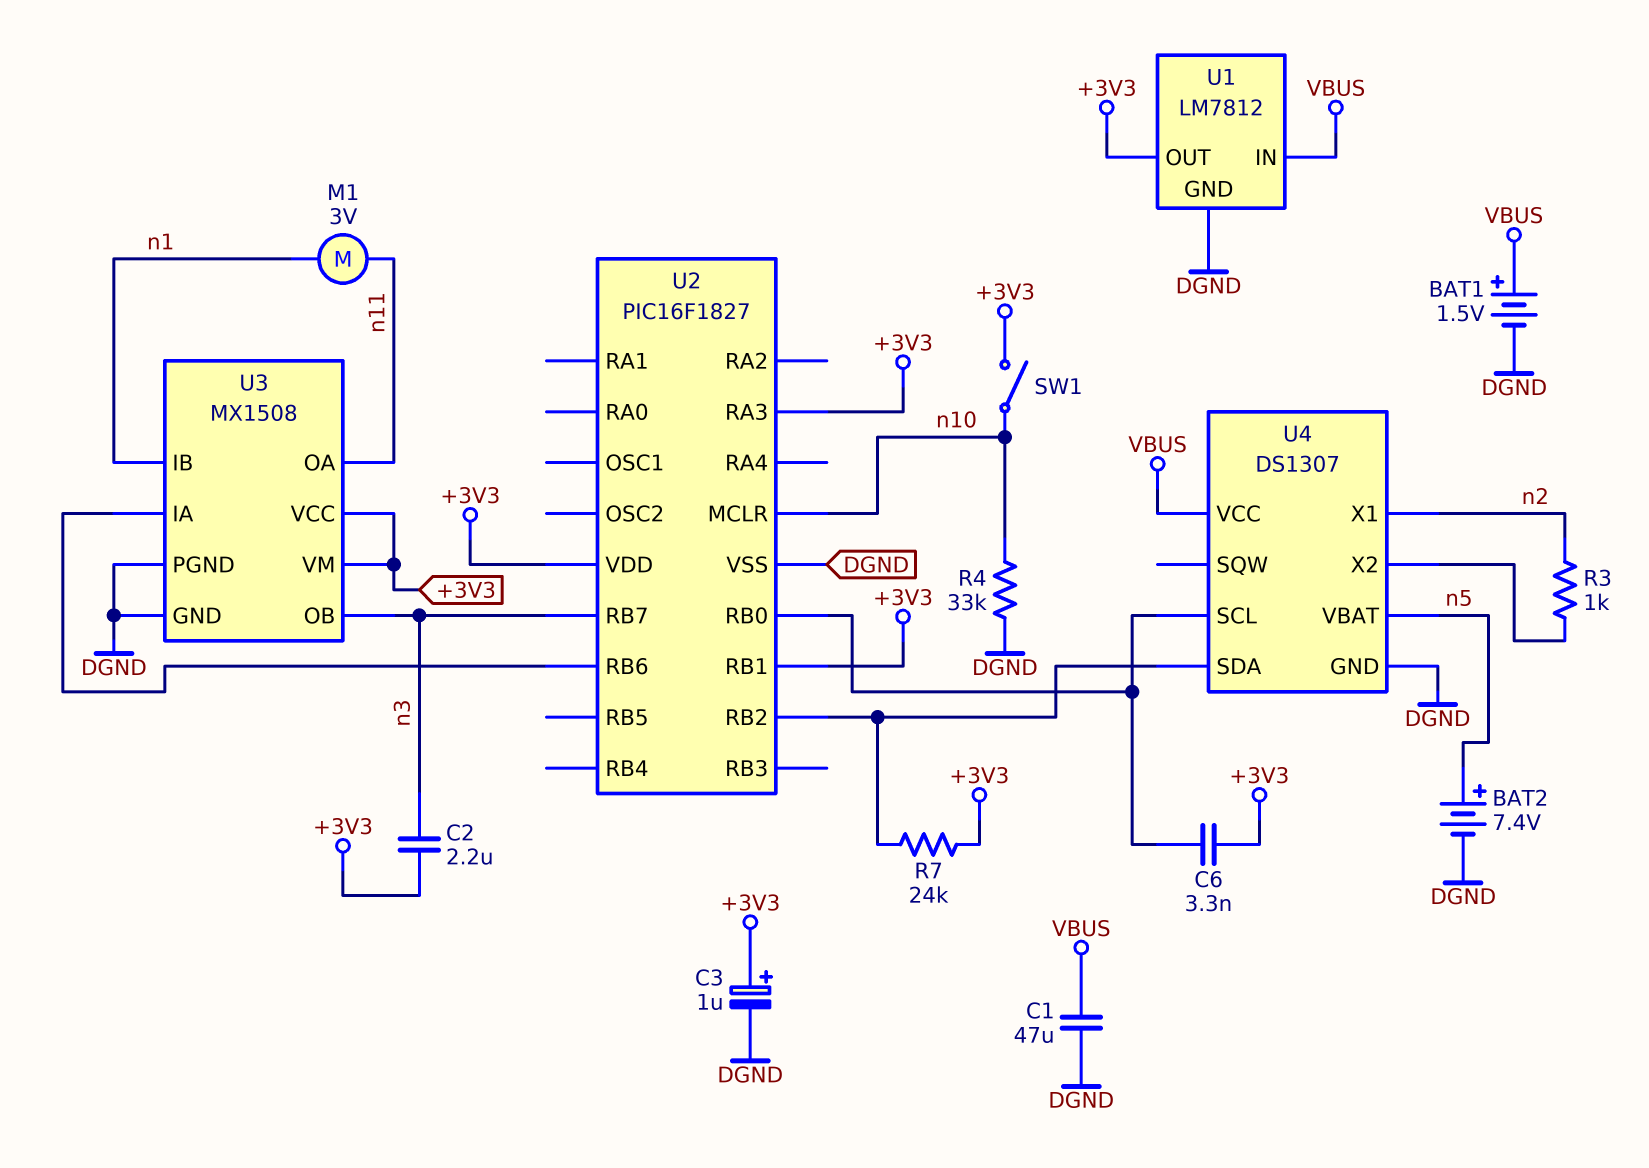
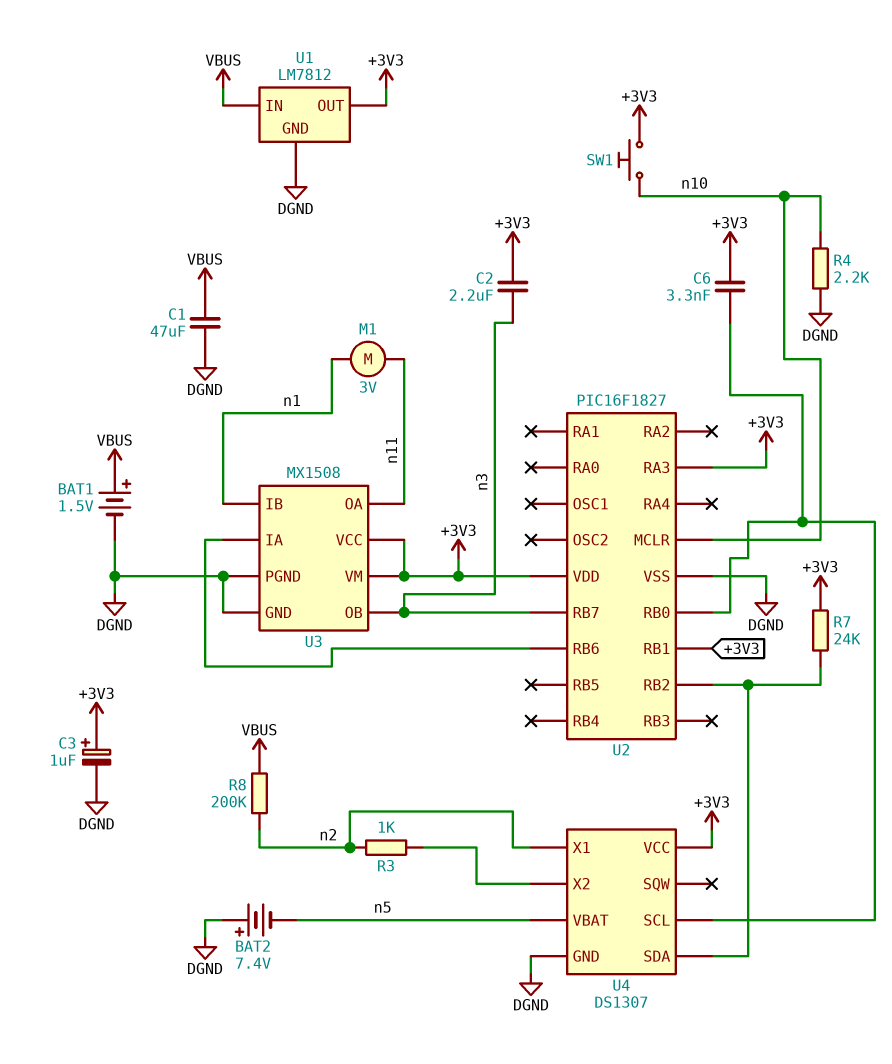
BAT2: 7.4V (plus n5, minus DGND) -> 7.4V (plus DGND, minus n5)
R4: 33k (DGND, n10) -> 2.2k (DGND, n10)
R8: none -> 200k (VBUS, n2)
SW1: switch (+3V3, n10) -> button (+3V3, n10)
U4 pin VCC: VBUS -> +3V3

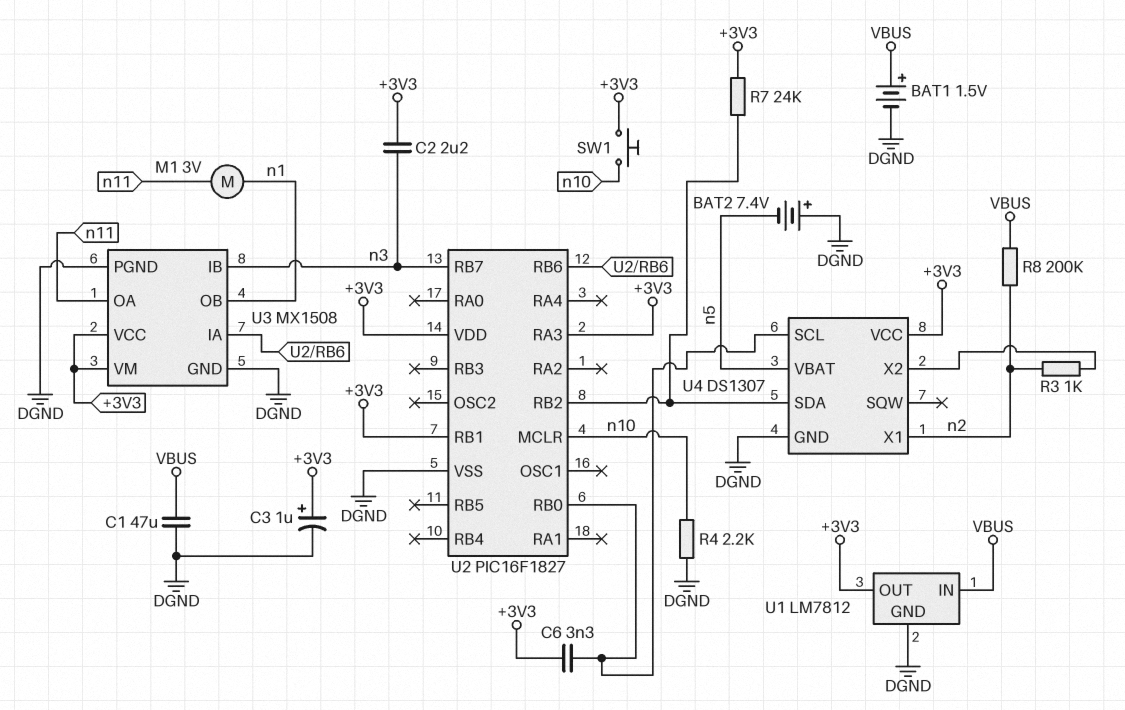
U3 pin IB: n1 -> n3
U3 pin OB: n3 -> n1

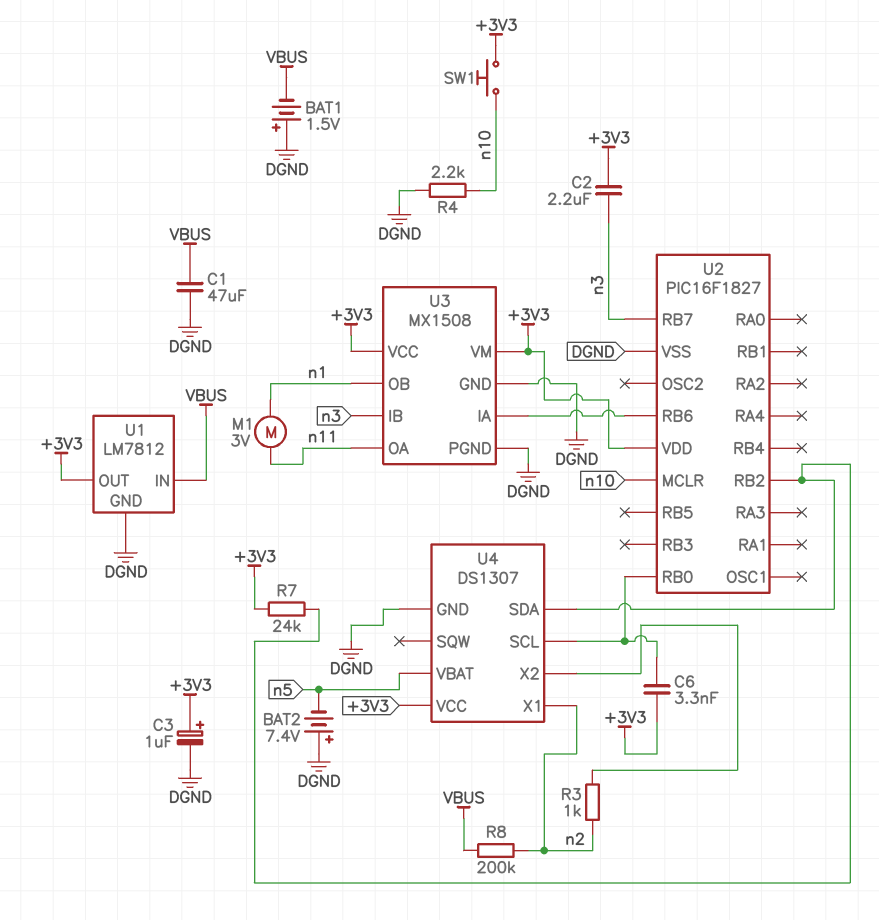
BAT1: 1.5V (plus VBUS, minus DGND) -> 1.5V (plus DGND, minus VBUS)
U2 pin RA3: +3V3 -> none
U2 pin RB1: +3V3 -> none

